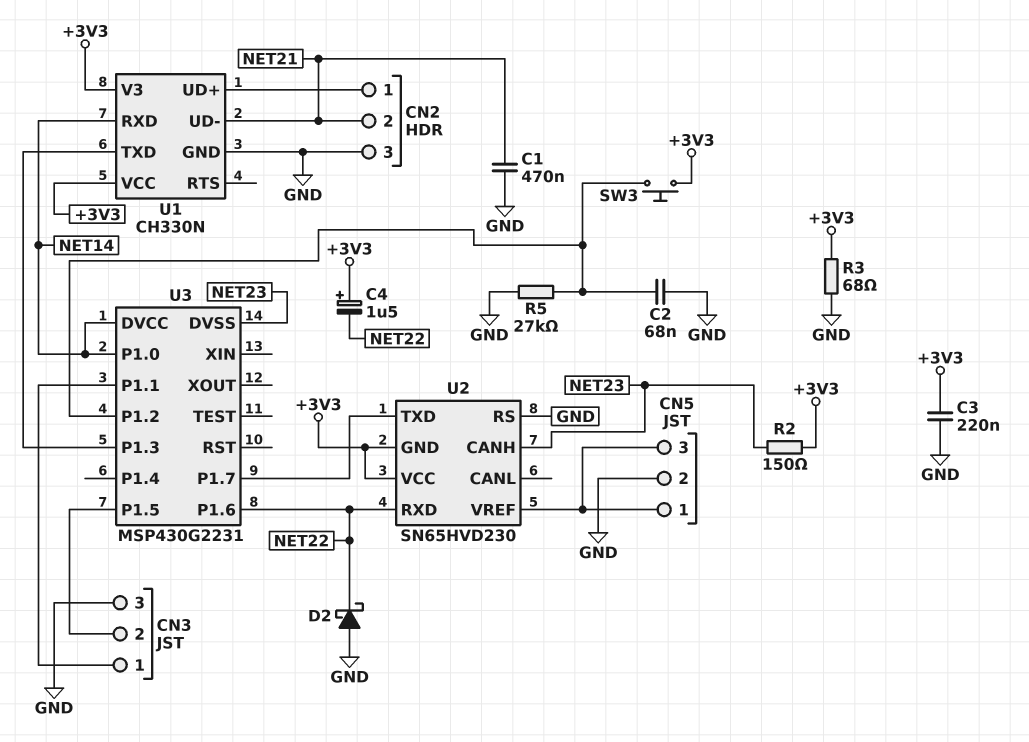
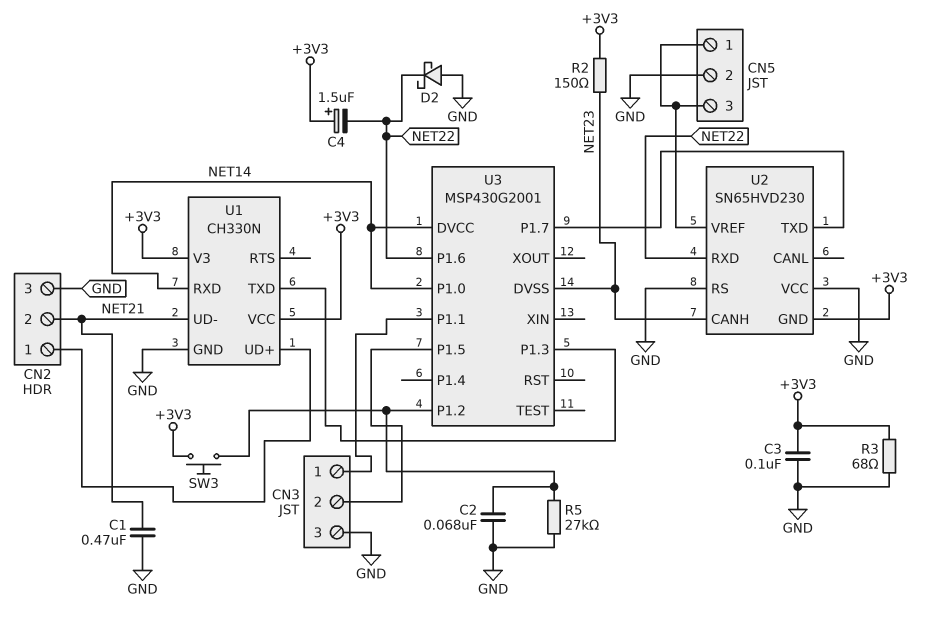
C3: 220nF (+3V3, GND) -> 100nF (+3V3, GND)
U2 pin VCC: +3V3 -> GND
U3: MSP430G2231 -> MSP430G2001

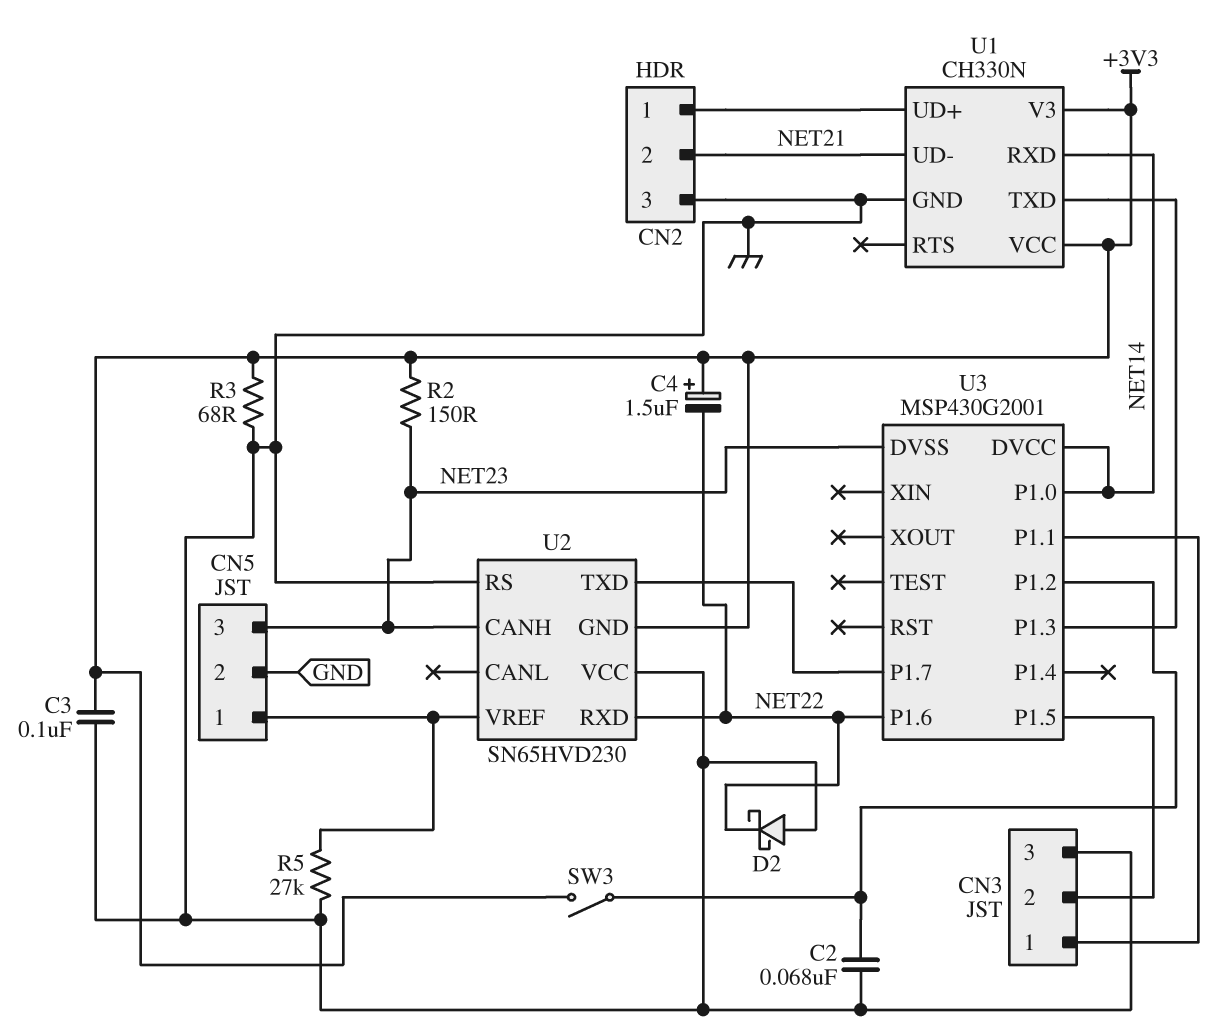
C1: 470nF (GND, NET21) -> none
CN5 pin 3: CN5/1 -> NET23
R5: 27k (GND, U3/P1.2) -> 27k (CN5/1, GND)
SW3: button (+3V3, U3/P1.2) -> switch (+3V3, U3/P1.2)

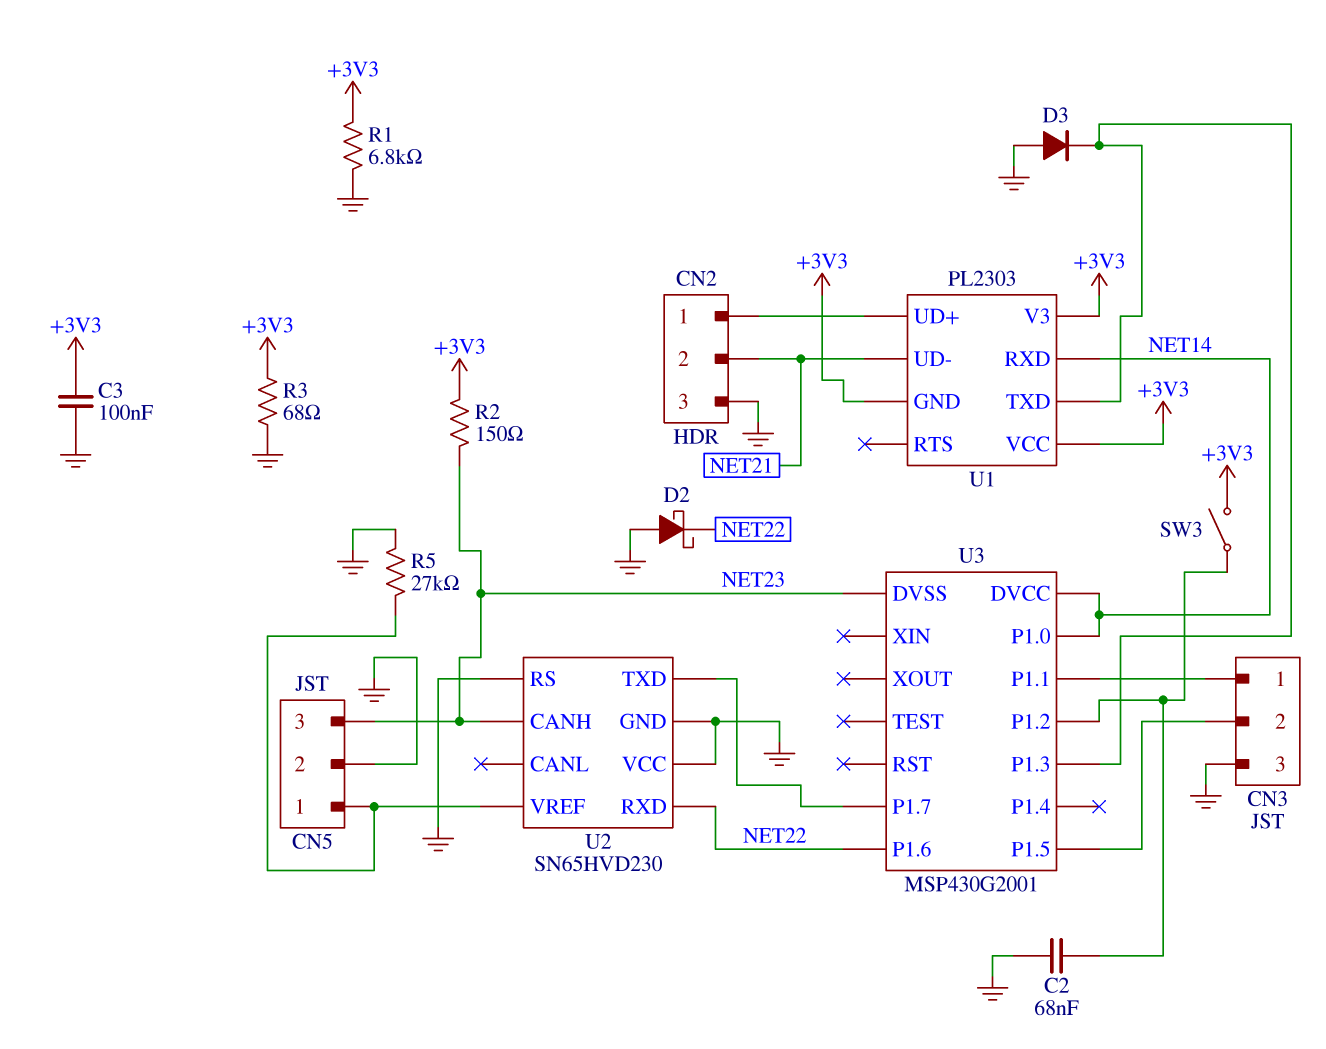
C4: 1.5uF (plus +3V3, minus NET22) -> none
D3: none -> diode (A GND, K U1/TXD)
R1: none -> 6.8k (+3V3, GND)
U1: CH330N -> PL2303
U1 pin GND: GND -> +3V3
U2 pin GND: +3V3 -> GND

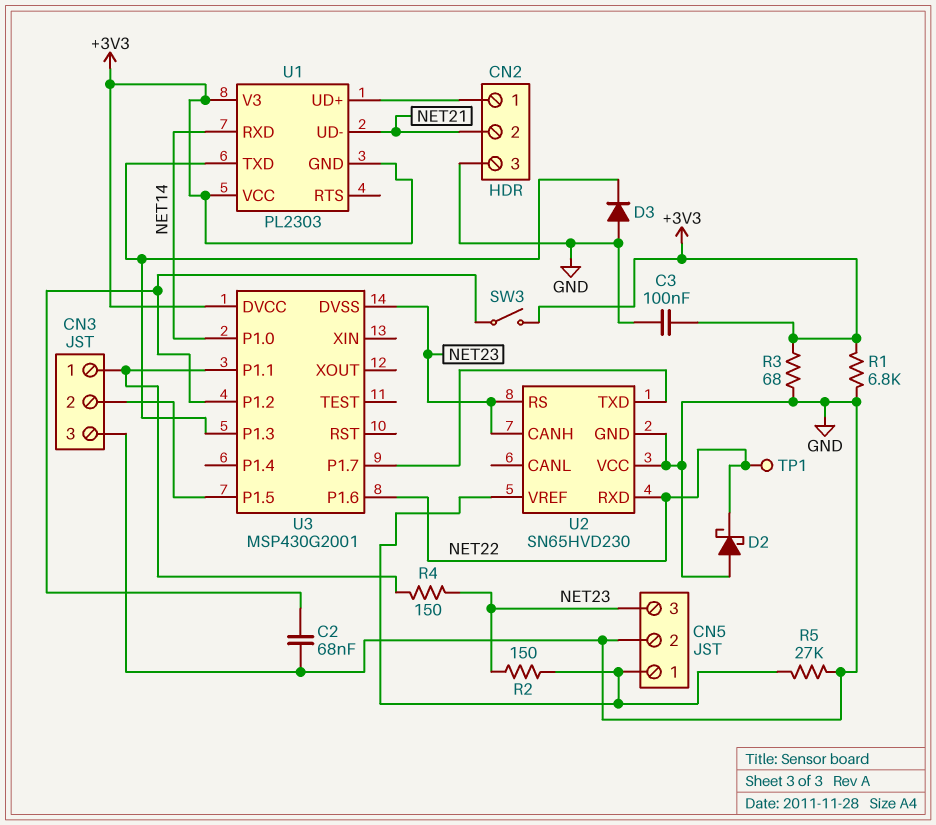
R2: 150 (+3V3, NET23) -> 150 (CN5/1, NET23)
R4: none -> 150 (CN3/1, NET23)
TP1: none -> test point (NET22)
U2 pin RS: GND -> NET23
U3 pin DVCC: NET14 -> +3V3

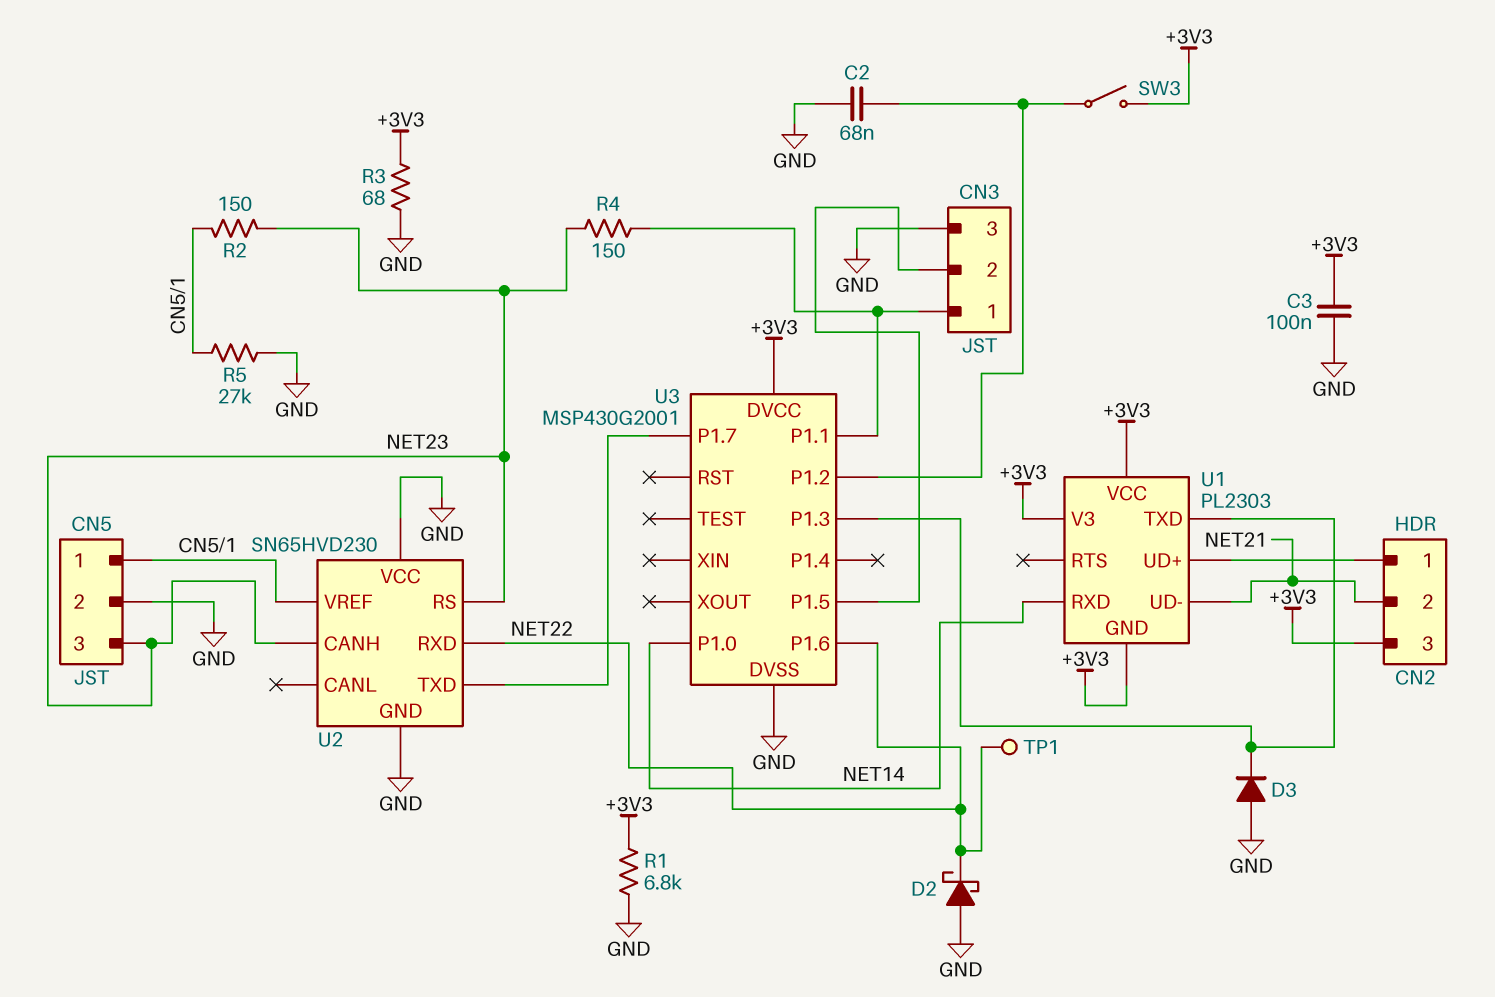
CN2 pin 3: GND -> +3V3
U3 pin DVSS: NET23 -> GND

